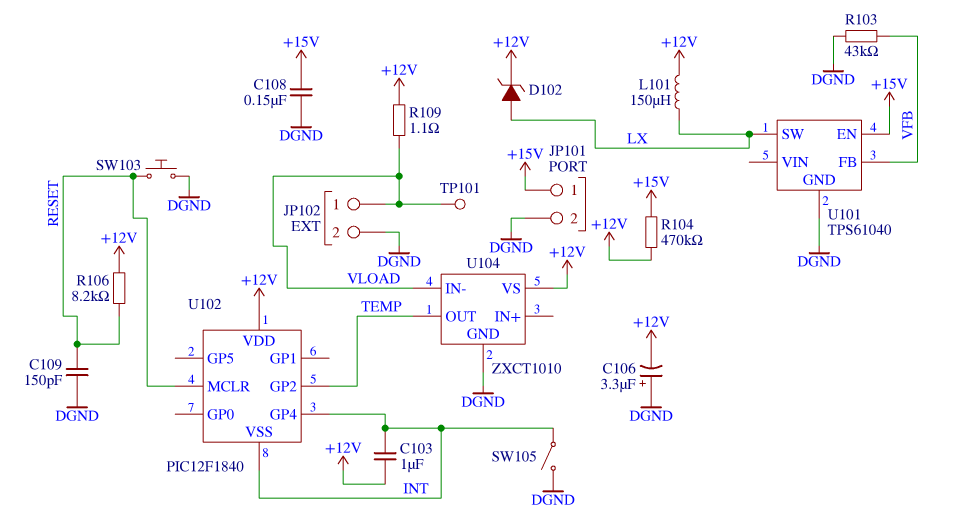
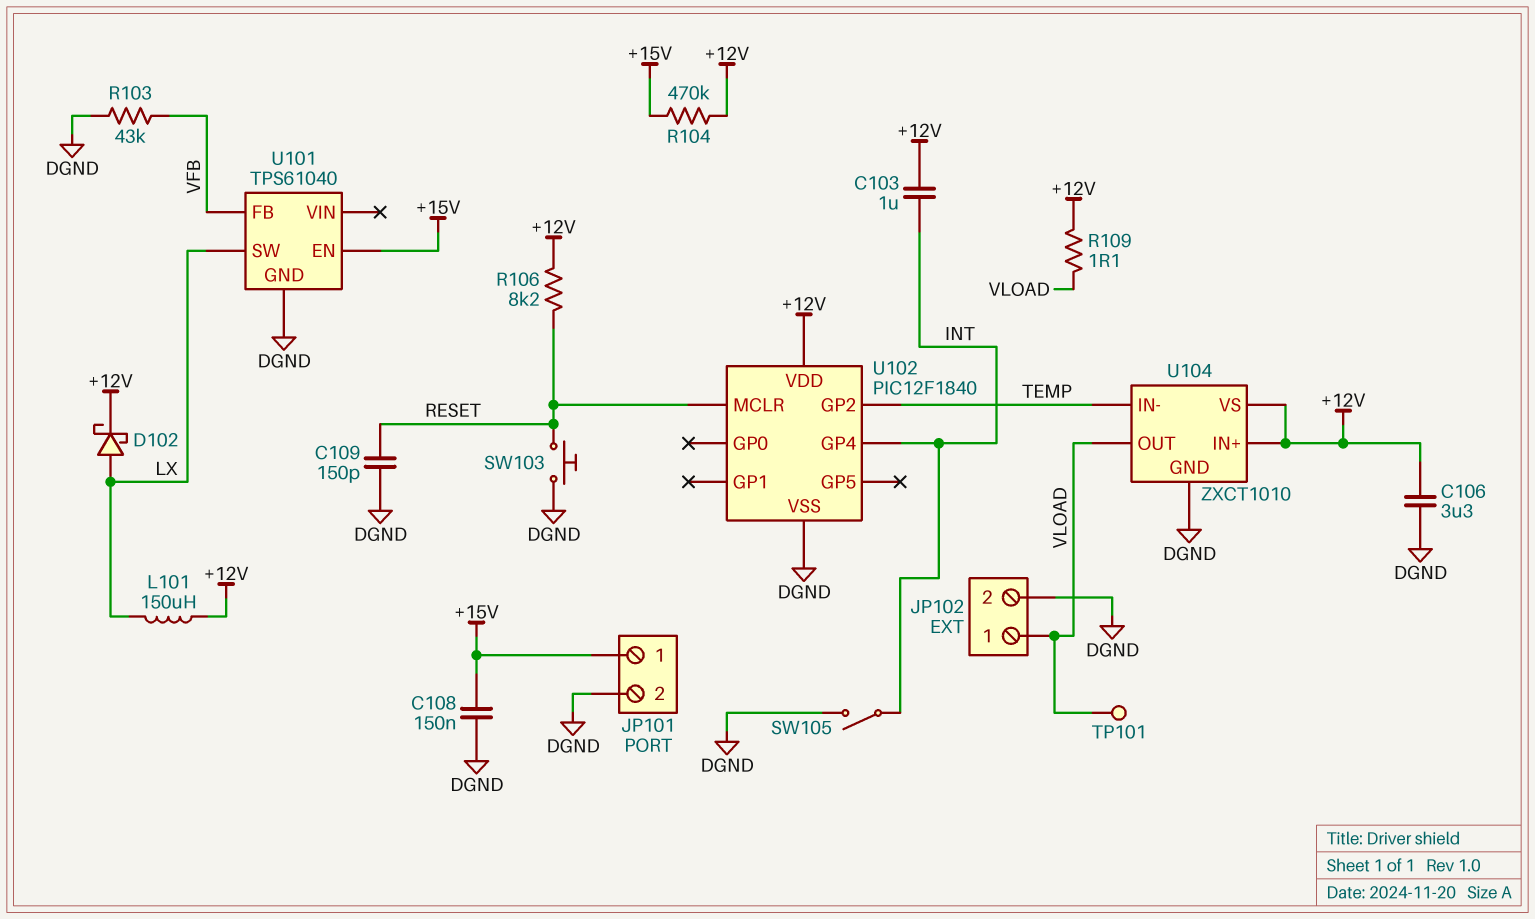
C106: 3.3uF (plus DGND, minus +12V) -> 3.3uF (+12V, DGND)
D102: zener (A LX, K +12V) -> schottky (A LX, K +12V)
U102 pin VSS: INT -> DGND
U104 pin IN+: none -> +12V
U104 pin IN-: VLOAD -> TEMP
U104 pin OUT: TEMP -> VLOAD

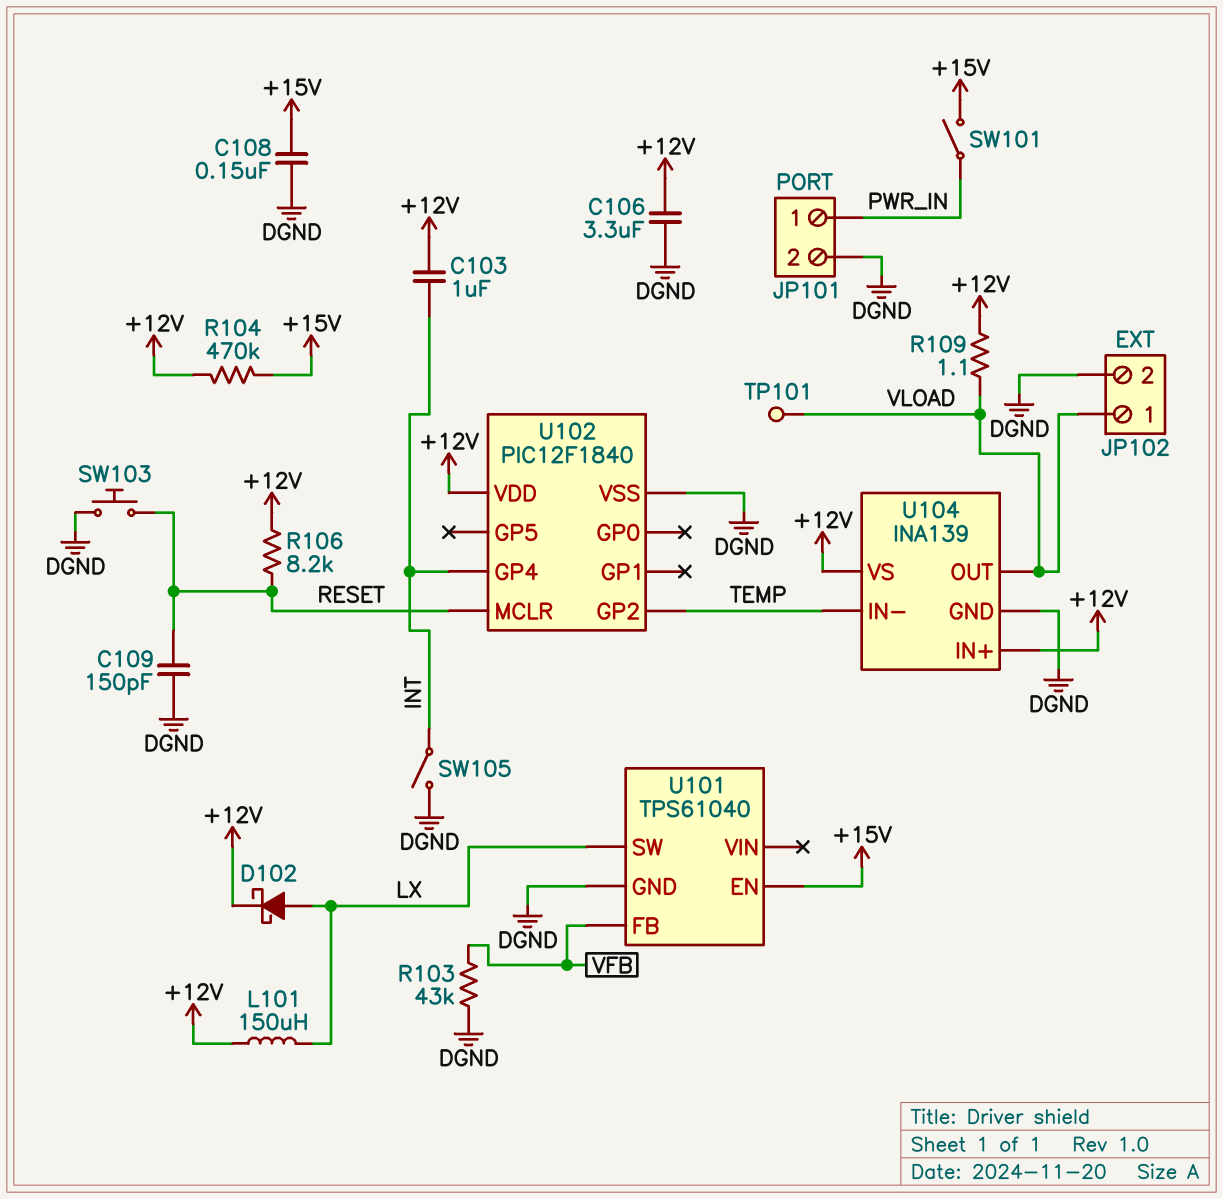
JP101 pin 1: +15V -> PWR_IN
SW101: none -> switch (+15V, PWR_IN)
U104: ZXCT1010 -> INA139

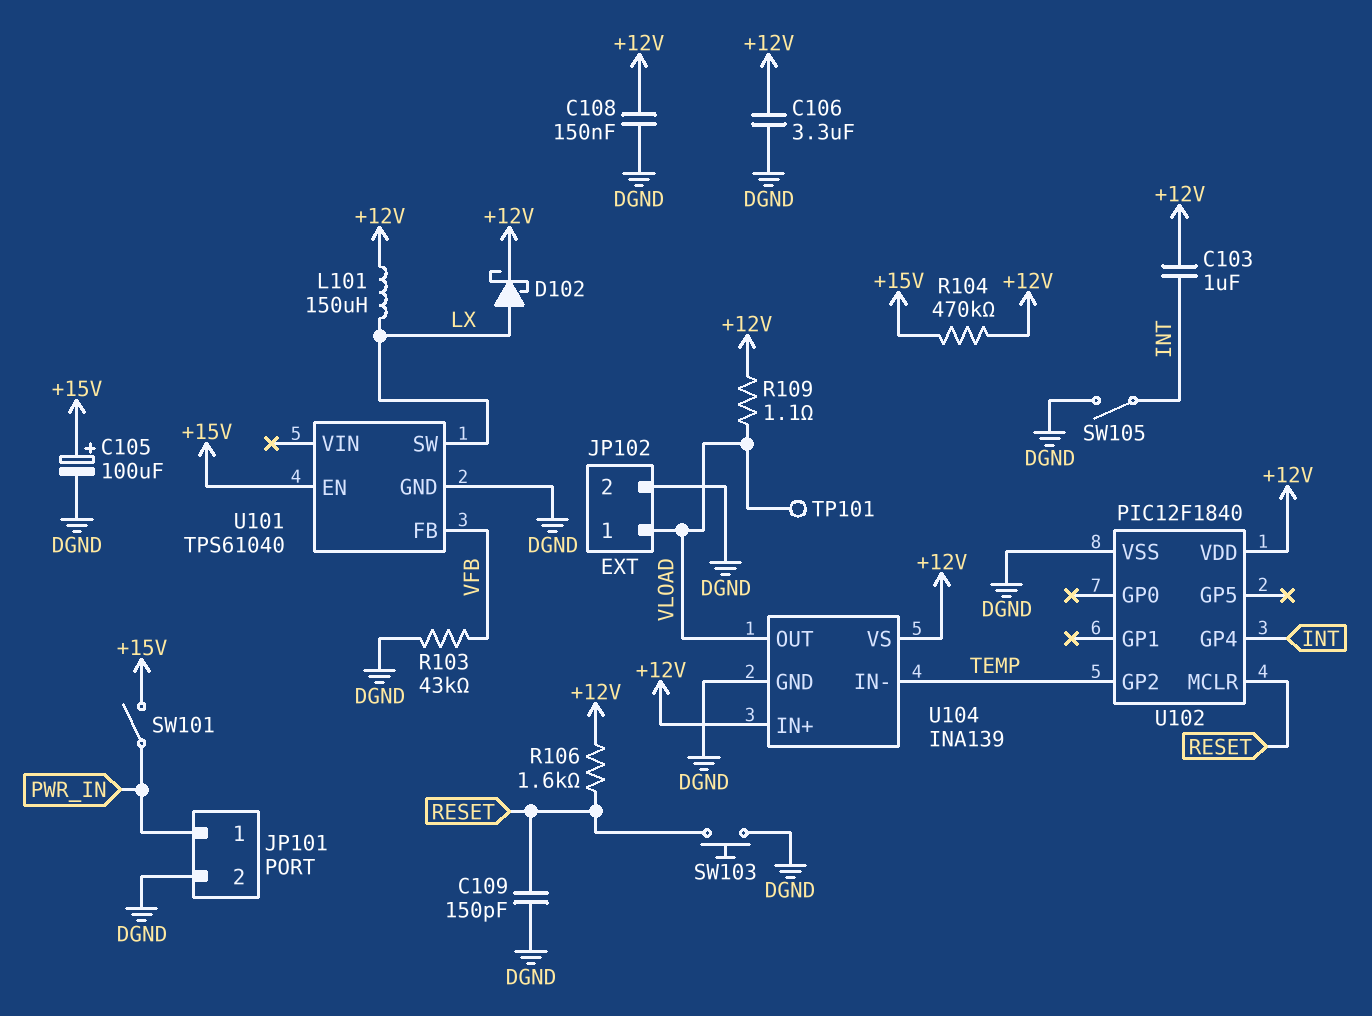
C105: none -> 100uF (plus +15V, minus DGND)
C108: 150nF (+15V, DGND) -> 150nF (+12V, DGND)
R106: 8.2k (+12V, RESET) -> 1.6k (+12V, RESET)

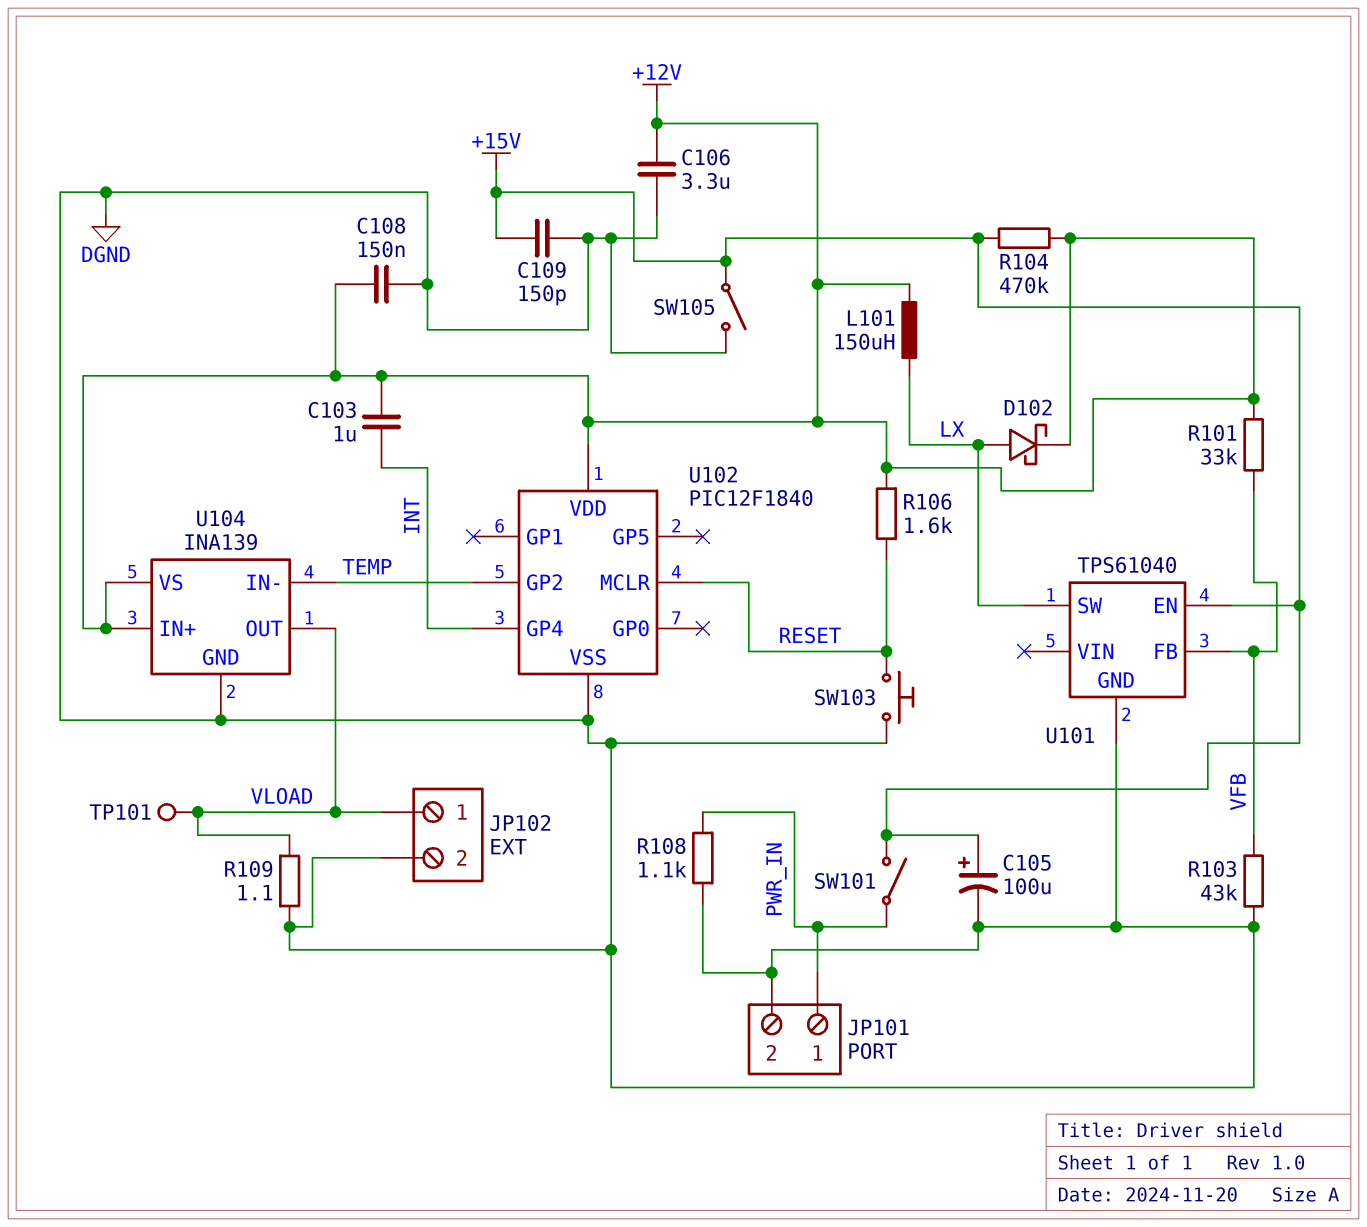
C109: 150pF (DGND, RESET) -> 150pF (+15V, DGND)
R101: none -> 33k (+12V, VFB)
R108: none -> 1.1k (DGND, PWR_IN)
R109: 1.1 (+12V, VLOAD) -> 1.1 (DGND, VLOAD)
SW105: switch (DGND, INT) -> switch (+15V, DGND)

